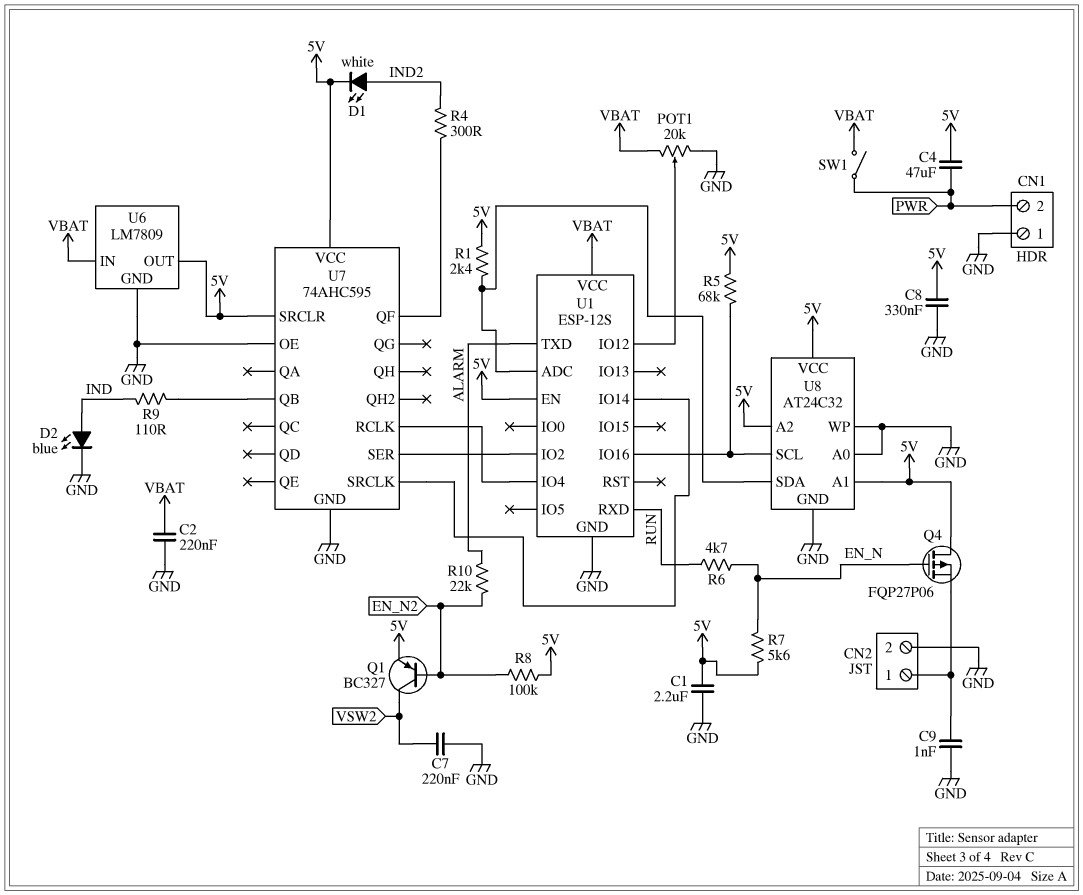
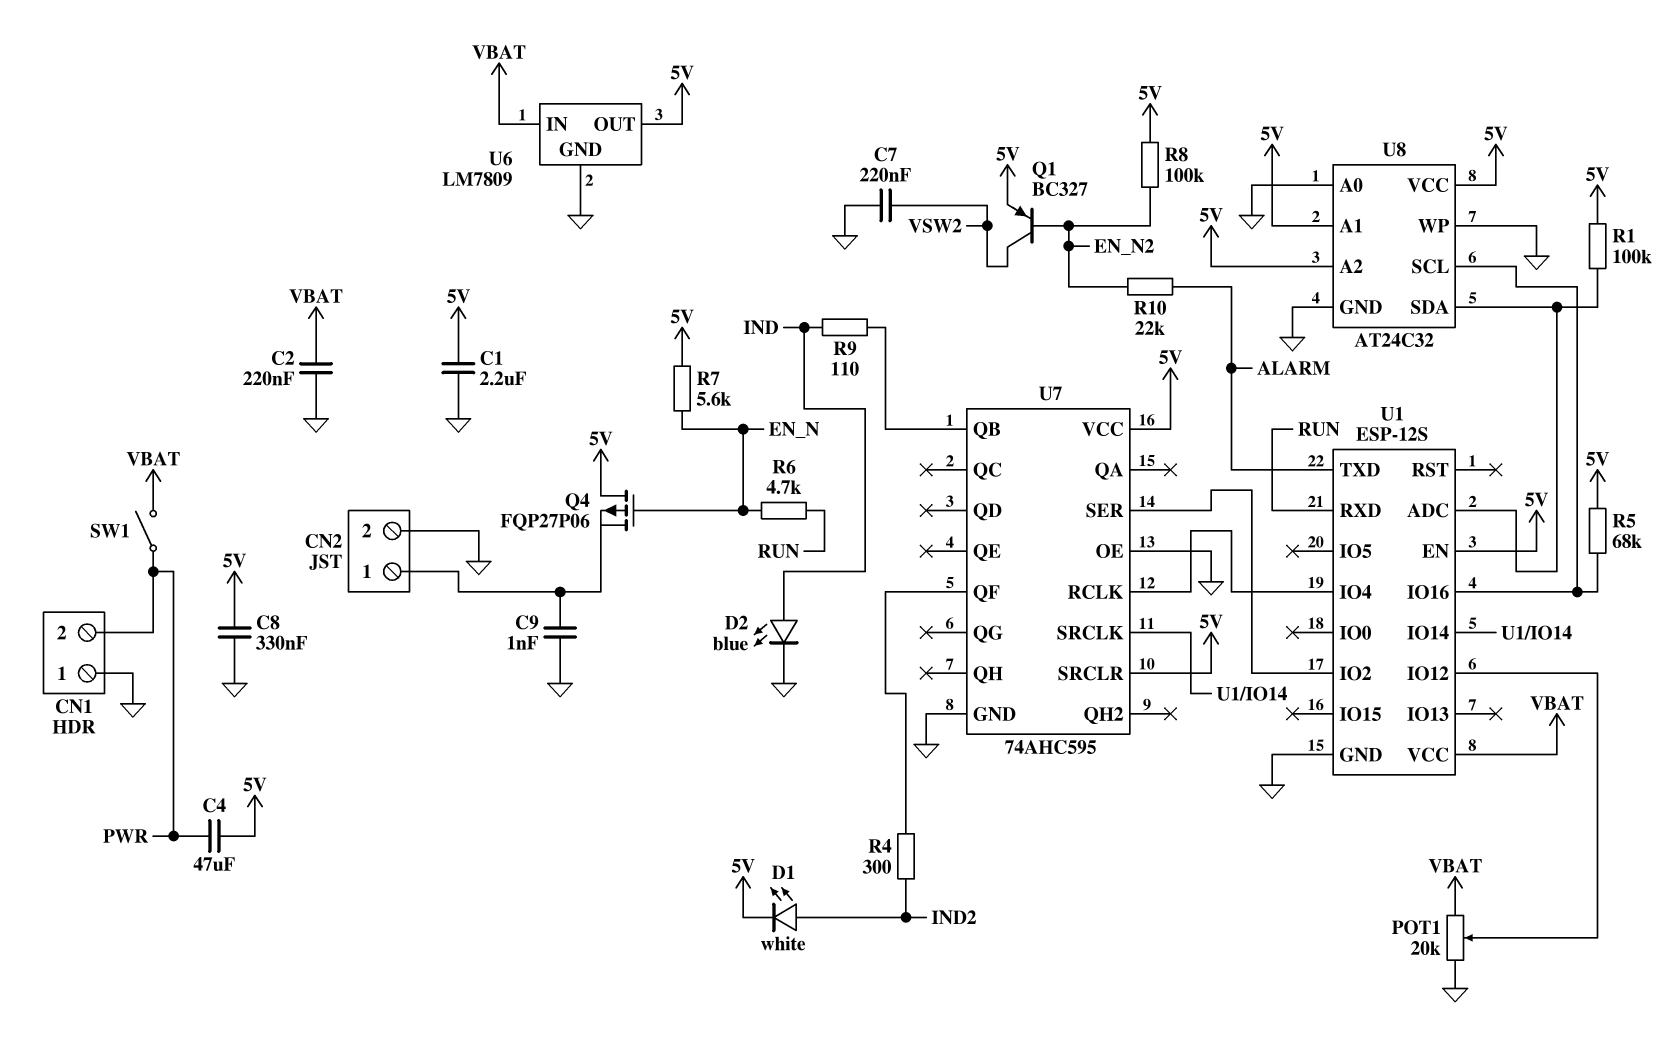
R1: 2.4k (5V, U1/ADC) -> 100k (5V, U1/ADC)

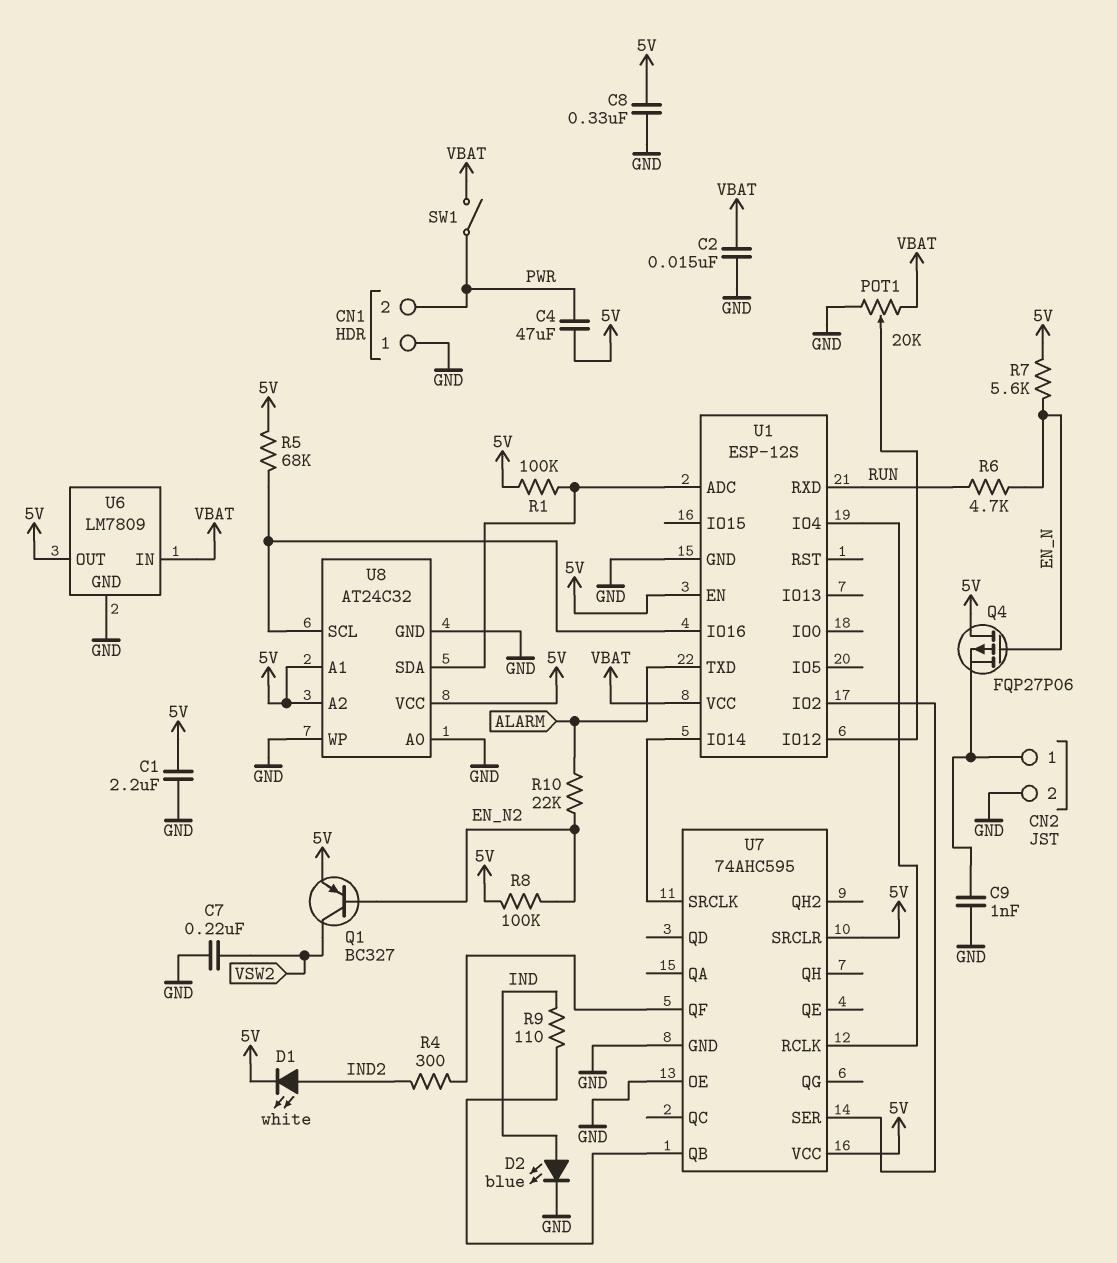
C2: 220nF (GND, VBAT) -> 15nF (GND, VBAT)

